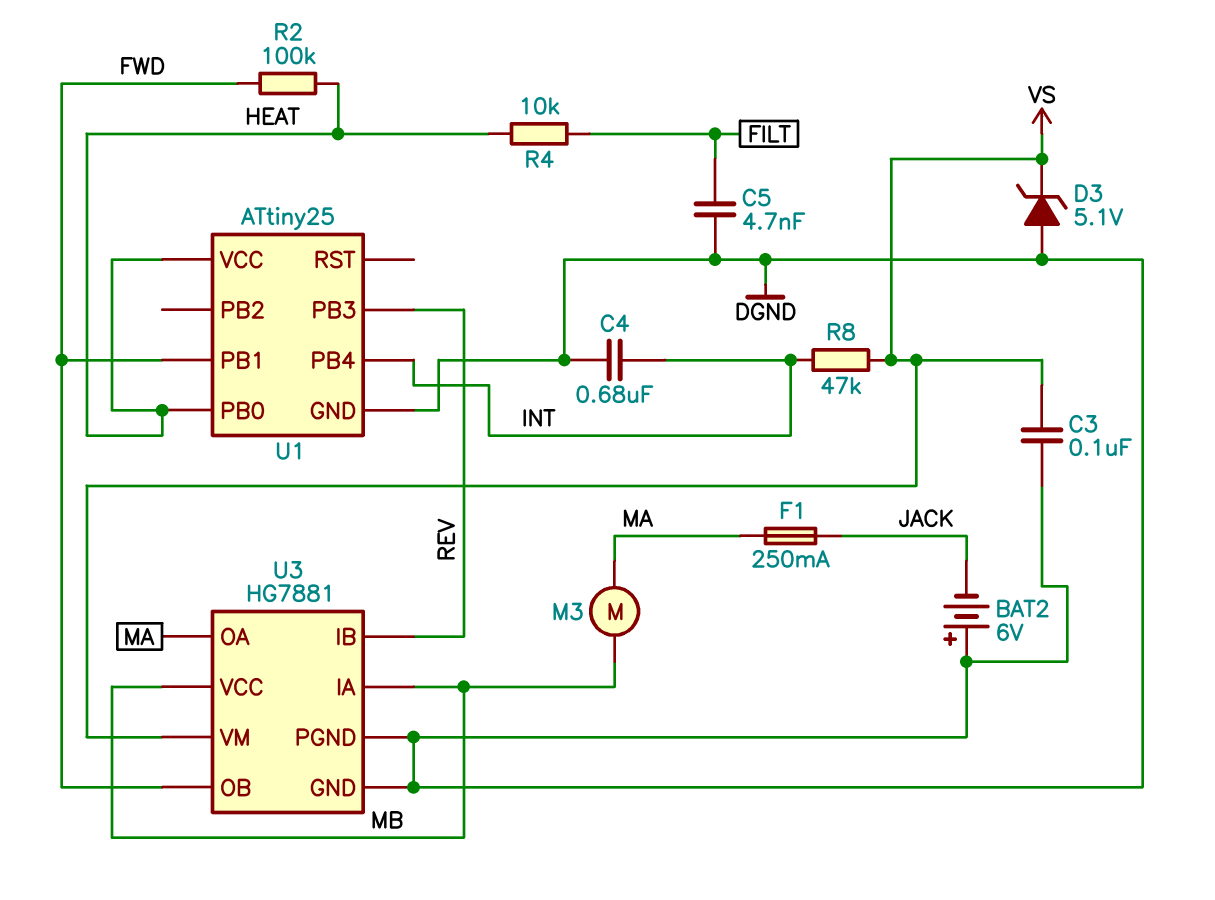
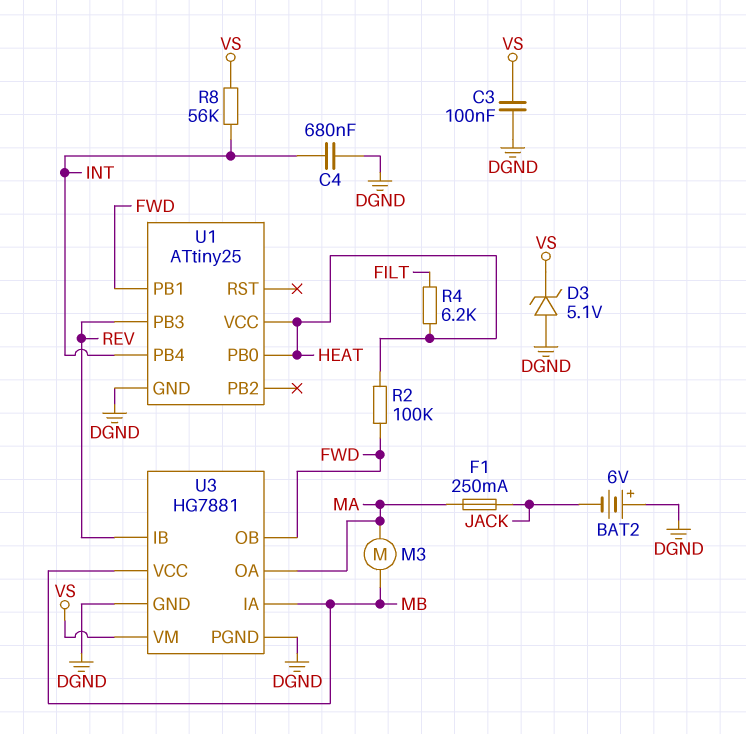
C5: 4.7nF (DGND, FILT) -> none
R4: 10k (FILT, HEAT) -> 6.2k (FILT, HEAT)
R8: 47k (INT, VS) -> 56k (INT, VS)

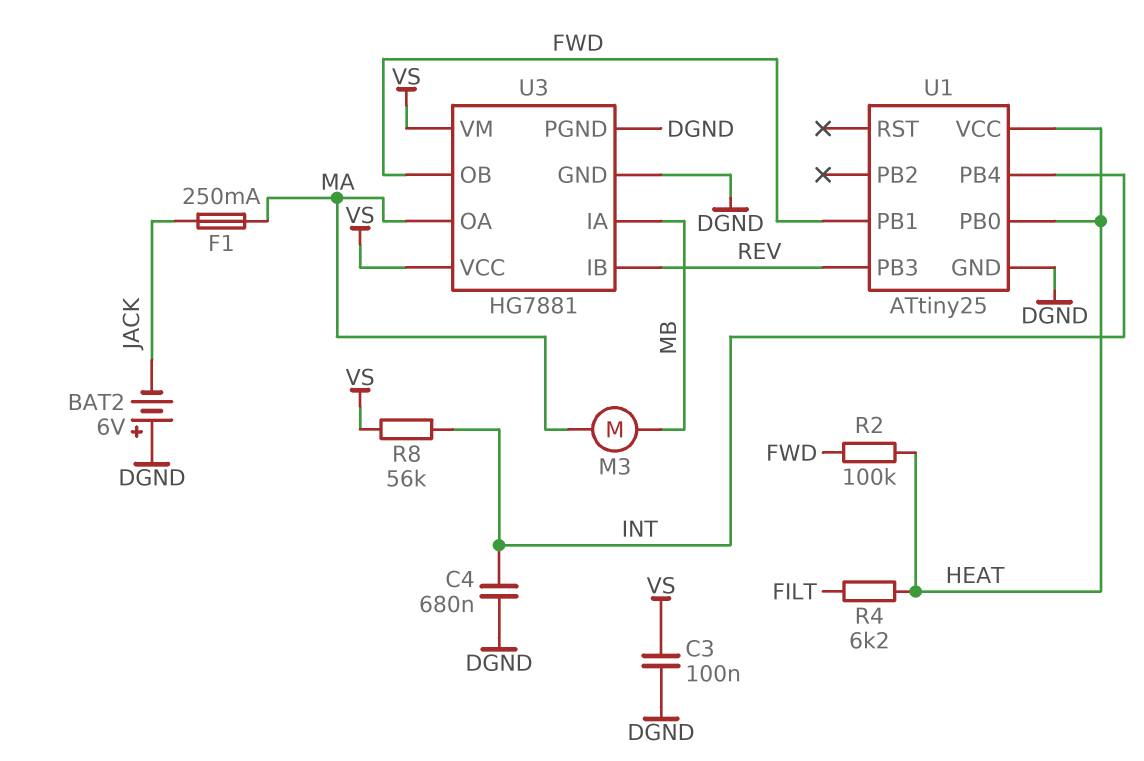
D3: zener 5.1V (A DGND, K VS) -> none
U3 pin VCC: MB -> VS

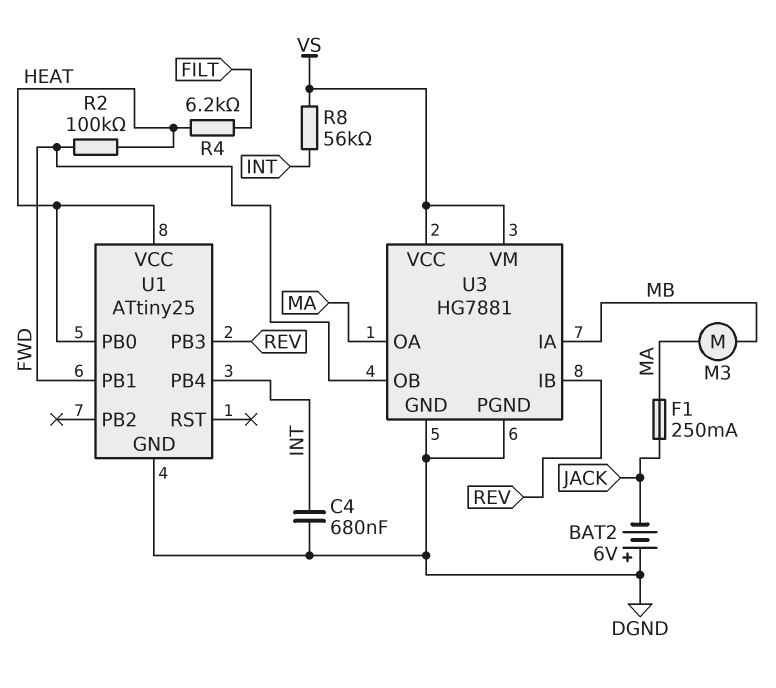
C3: 100nF (DGND, VS) -> none

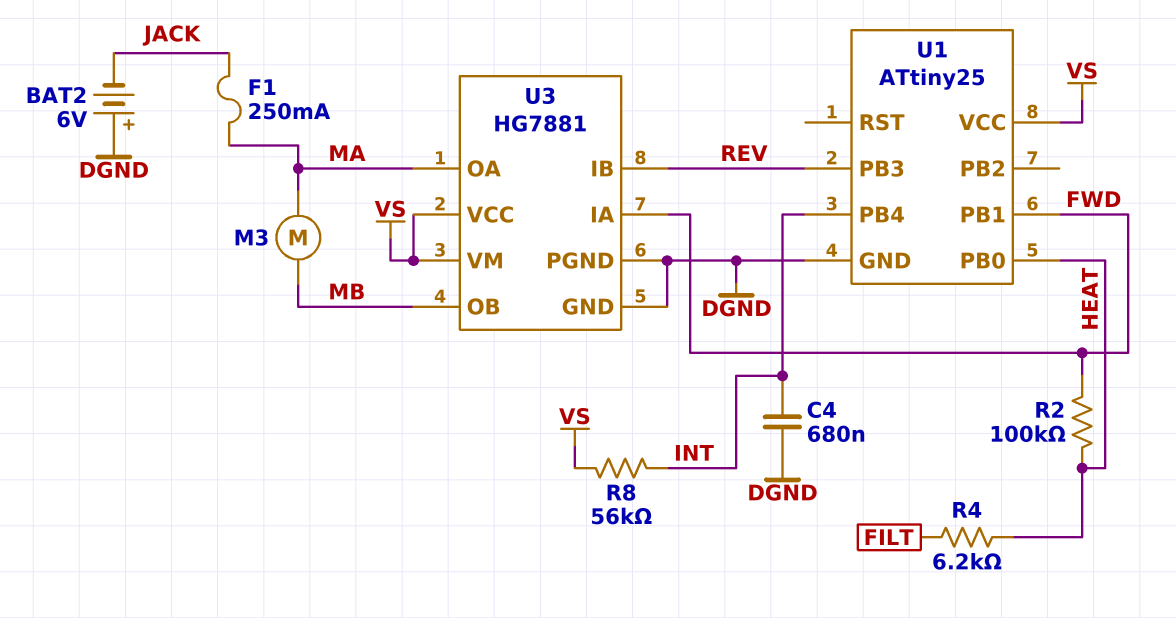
U1 pin VCC: HEAT -> VS
U3 pin IA: MB -> FWD
U3 pin OB: FWD -> MB

